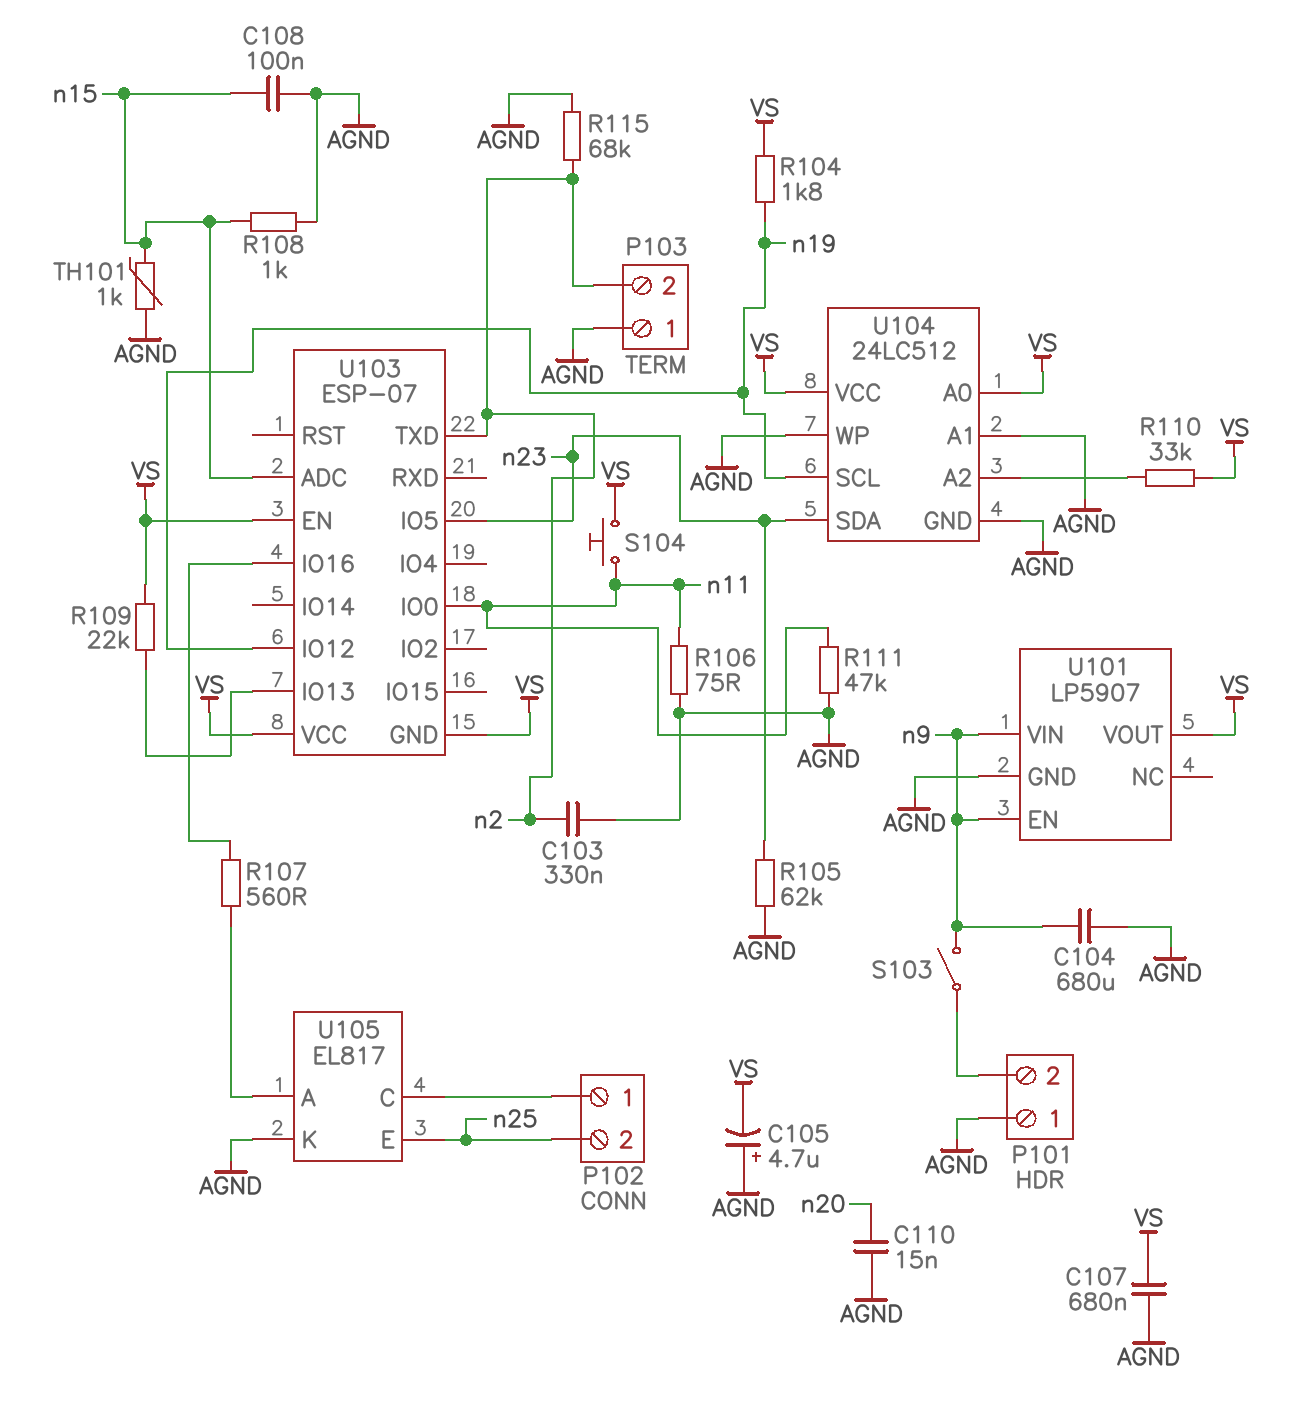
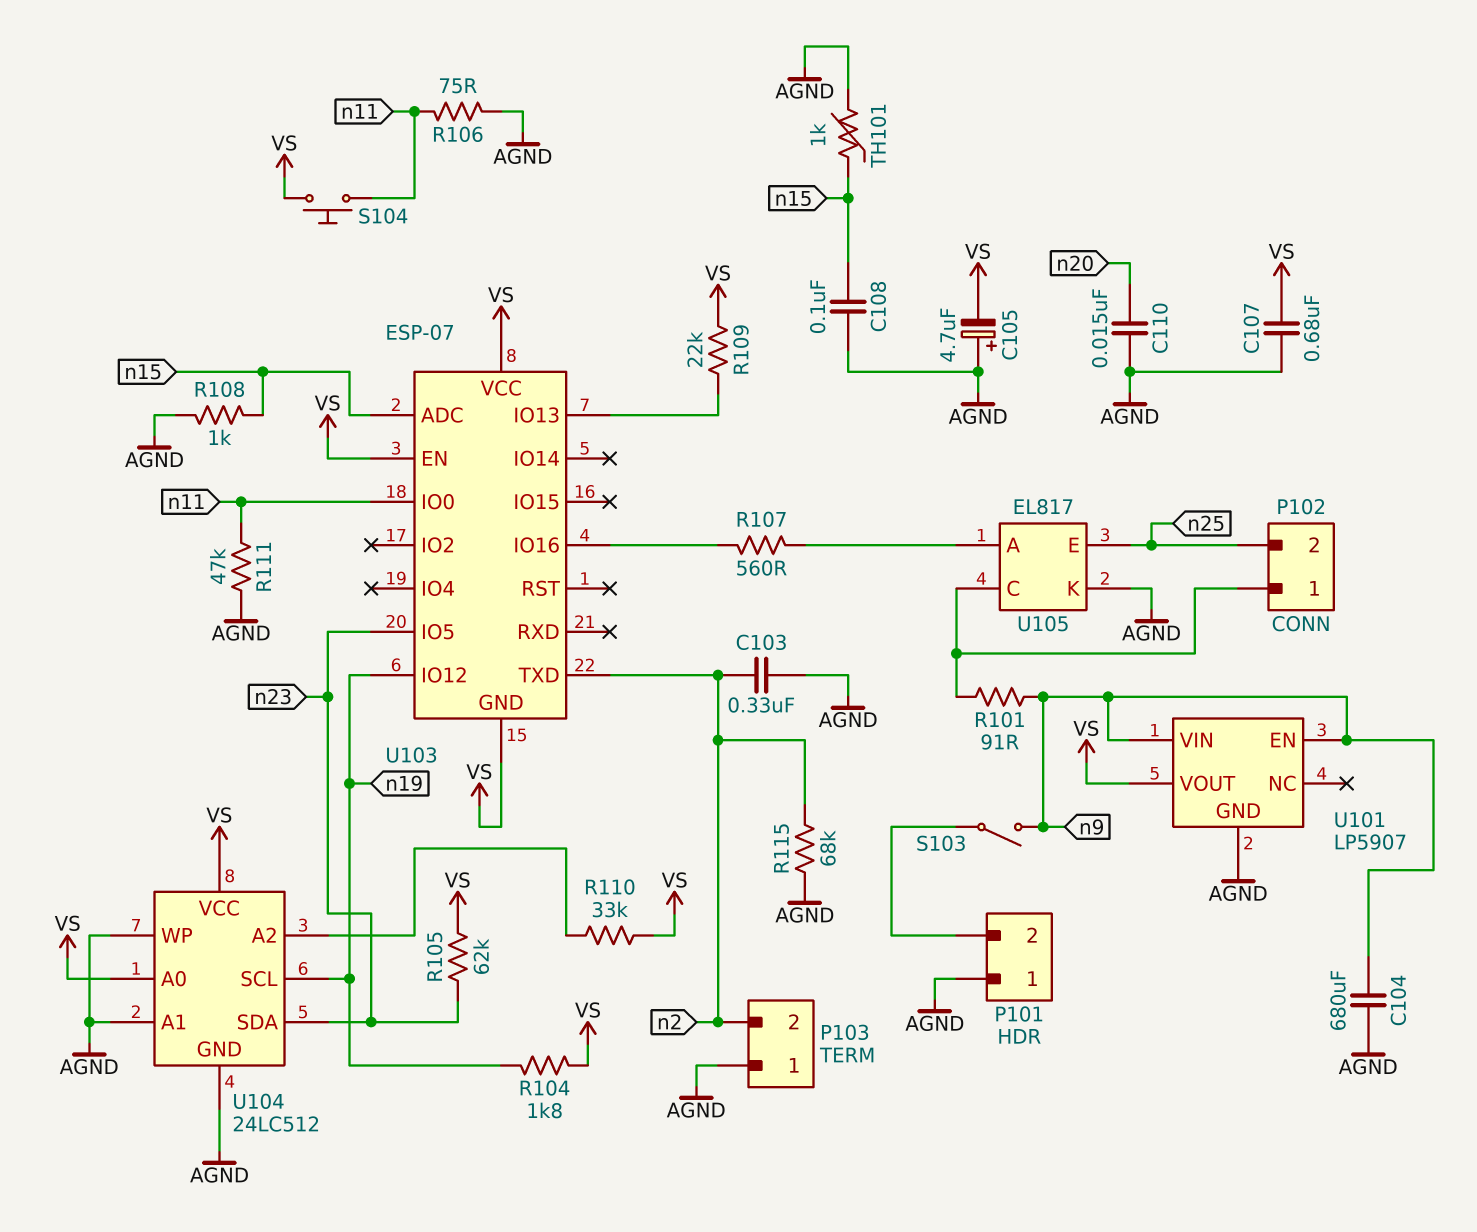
R101: none -> 91 (P102/1, n9)
R105: 62k (AGND, n23) -> 62k (VS, n23)

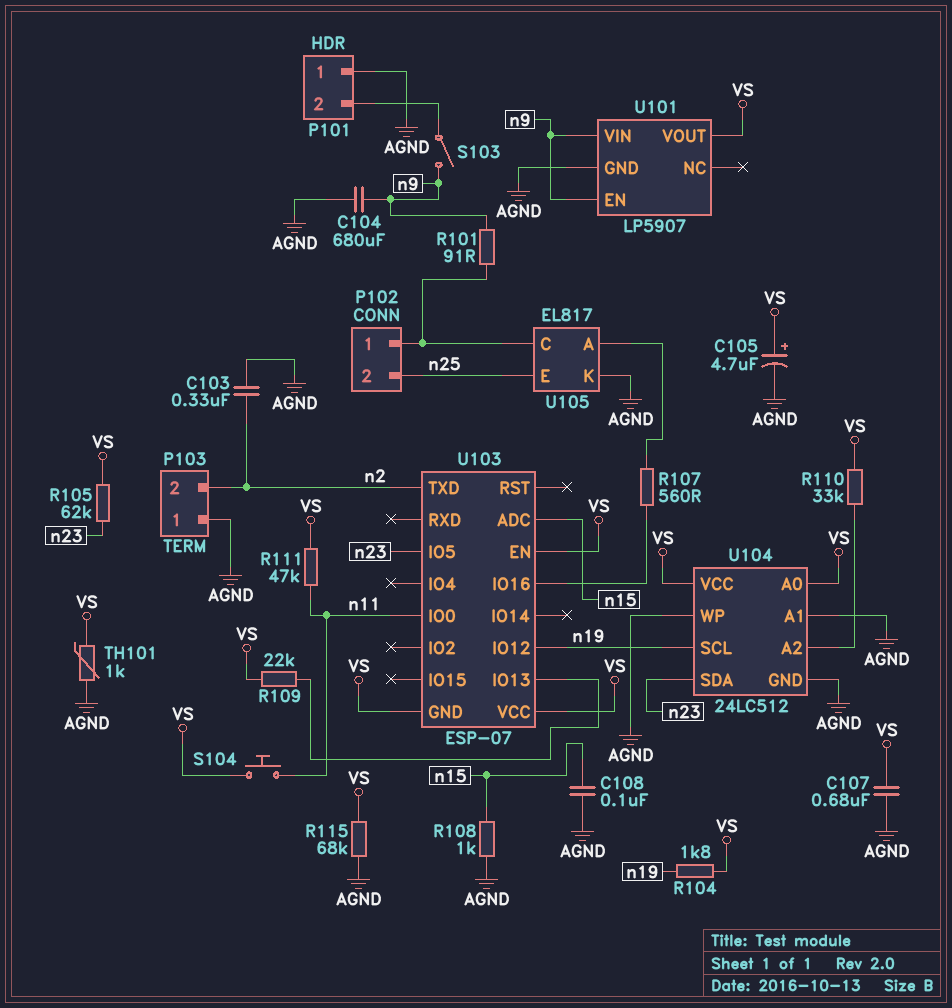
C105: 4.7uF (plus AGND, minus VS) -> 4.7uF (plus VS, minus AGND)
C110: 15nF (AGND, n20) -> none
R106: 75 (AGND, n11) -> none
R111: 47k (AGND, n11) -> 47k (VS, n11)
R115: 68k (AGND, n2) -> 68k (AGND, VS)
TH101: 1k (AGND, n15) -> 1k (AGND, VS)

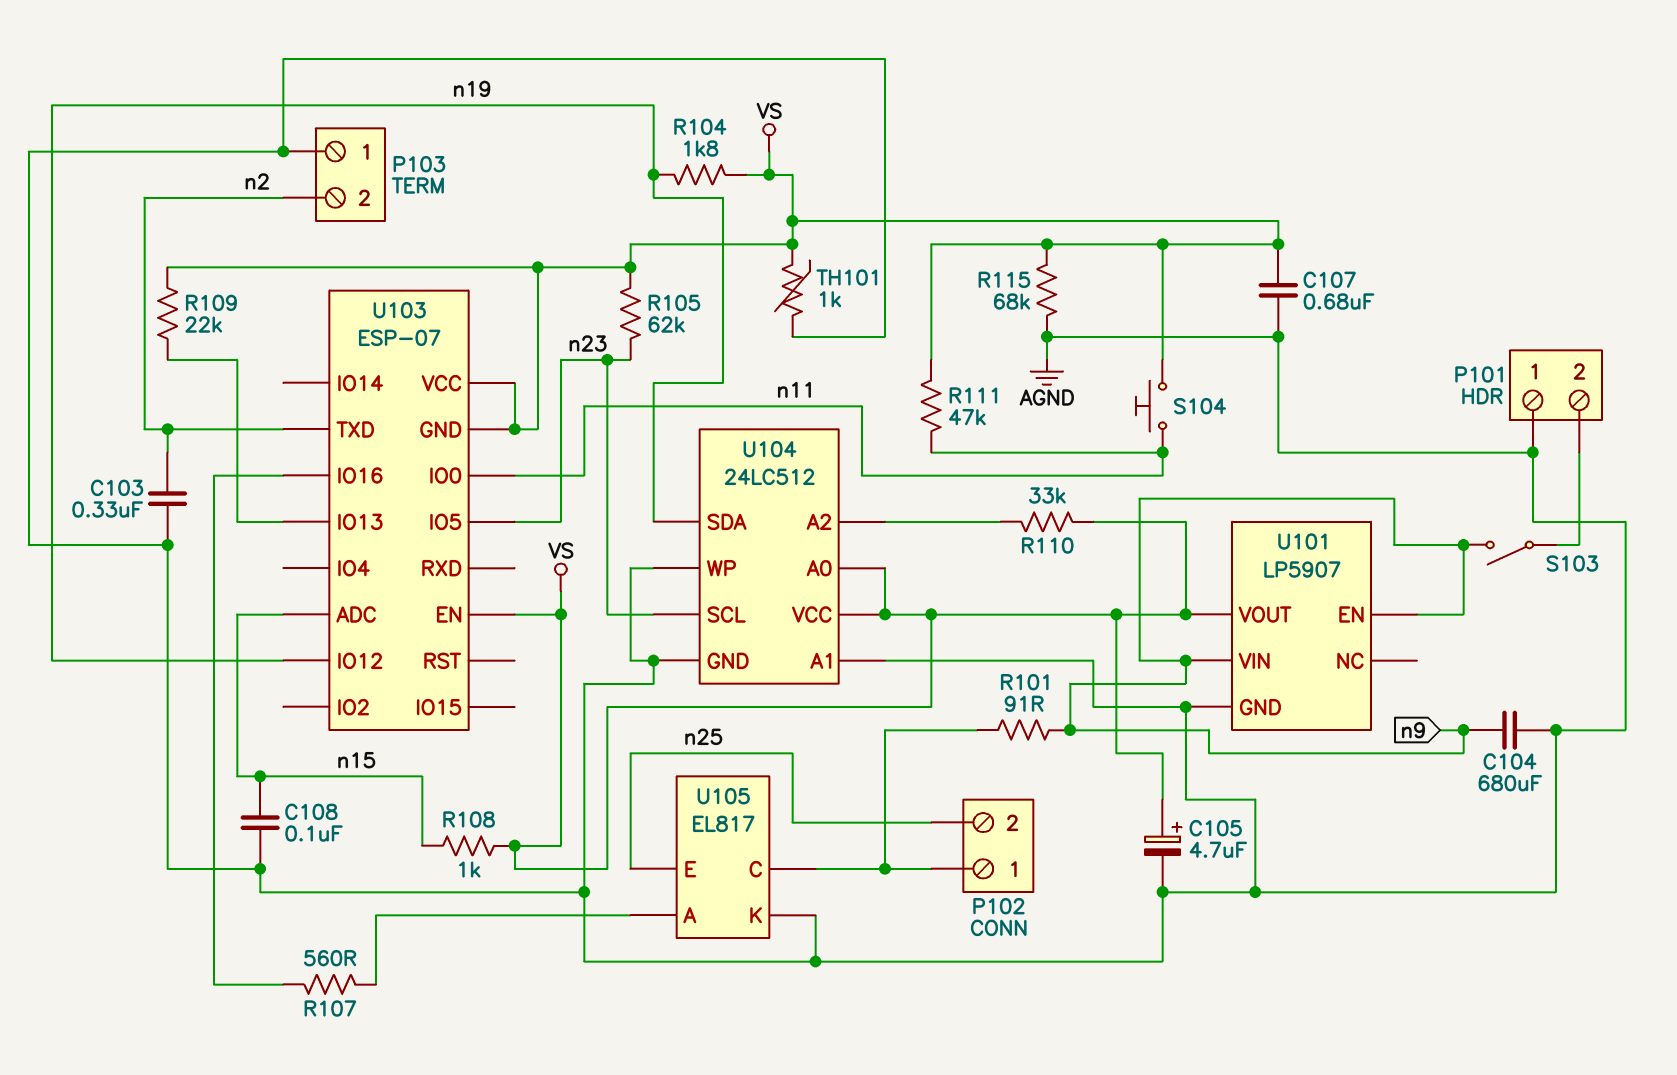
R108: 1k (AGND, n15) -> 1k (VS, n15)
U104 pin SCL: n19 -> n23
U104 pin SDA: n23 -> n19

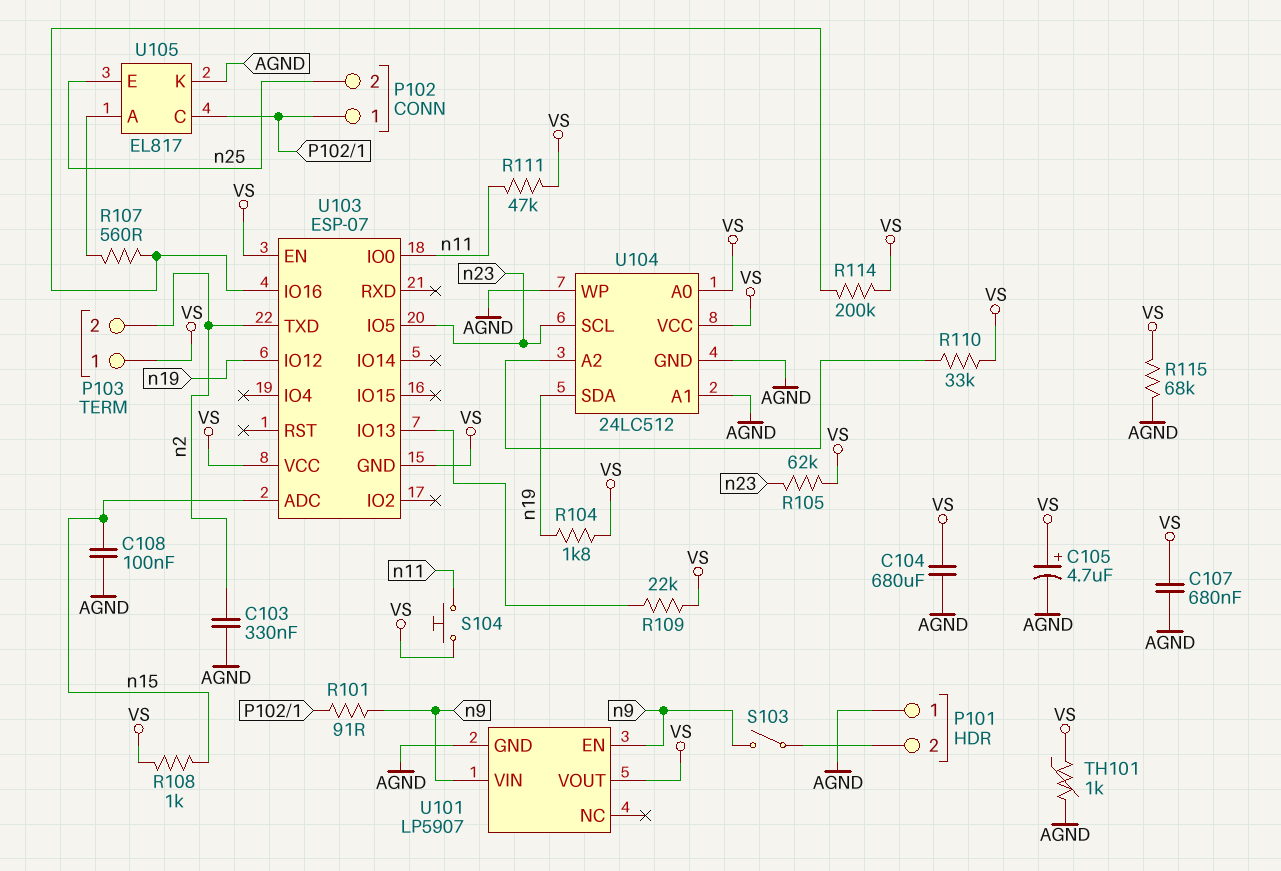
C104: 680uF (AGND, n9) -> 680uF (AGND, VS)
P103 pin 1: AGND -> VS
R114: none -> 200k (U103/IO16, VS)

